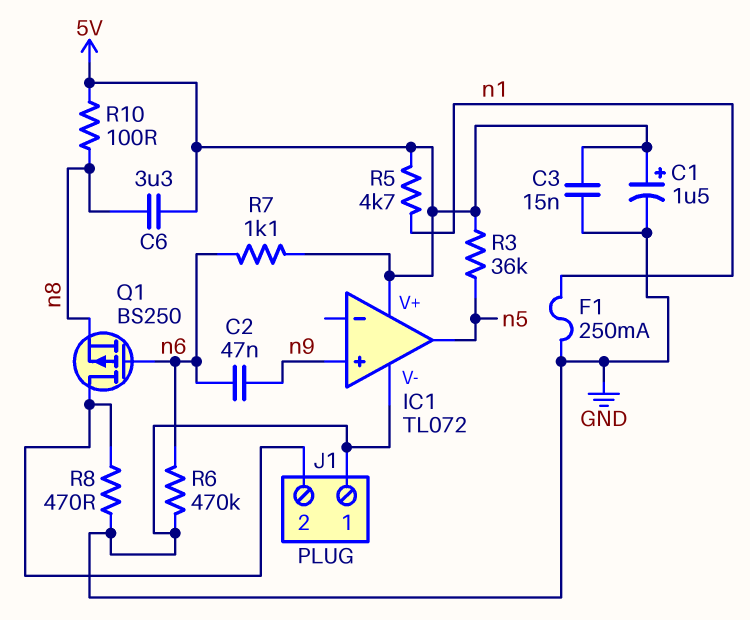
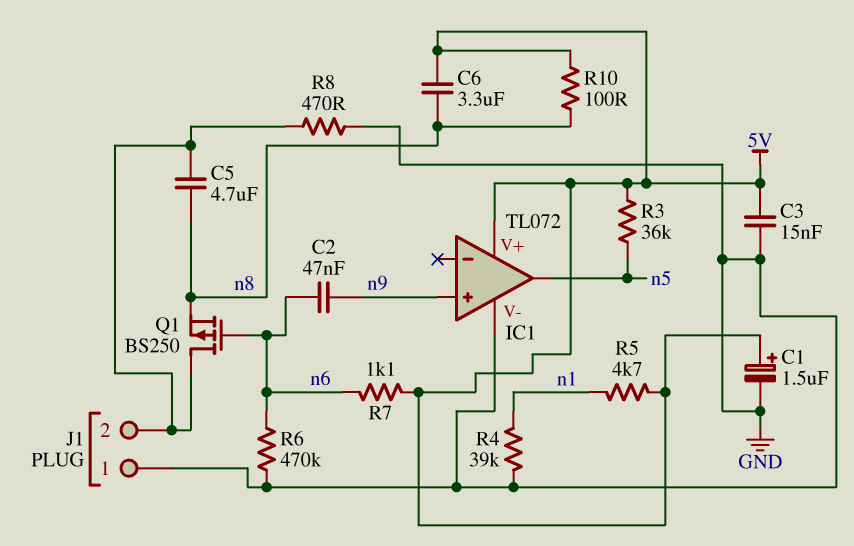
C5: none -> 4.7uF (J1/2, n8)
F1: 250mA (GND, n1) -> none
R4: none -> 39k (GND, n1)

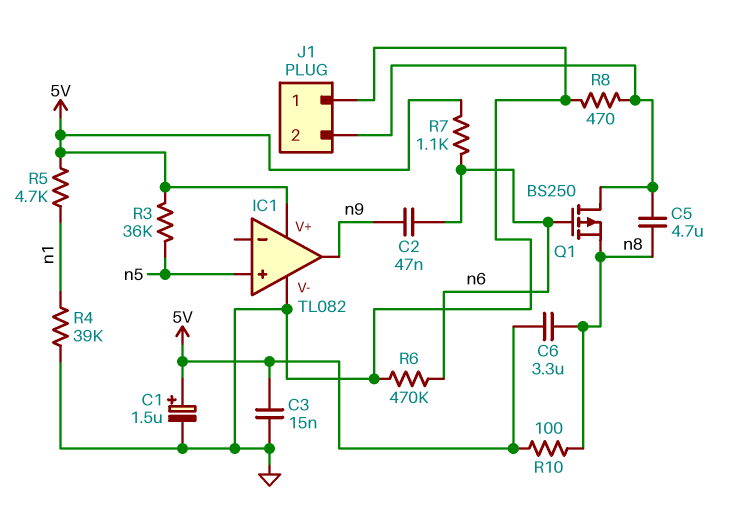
IC1: TL072 -> TL082
IC1 pin in+: n9 -> n5
IC1 pin out: n5 -> n9

